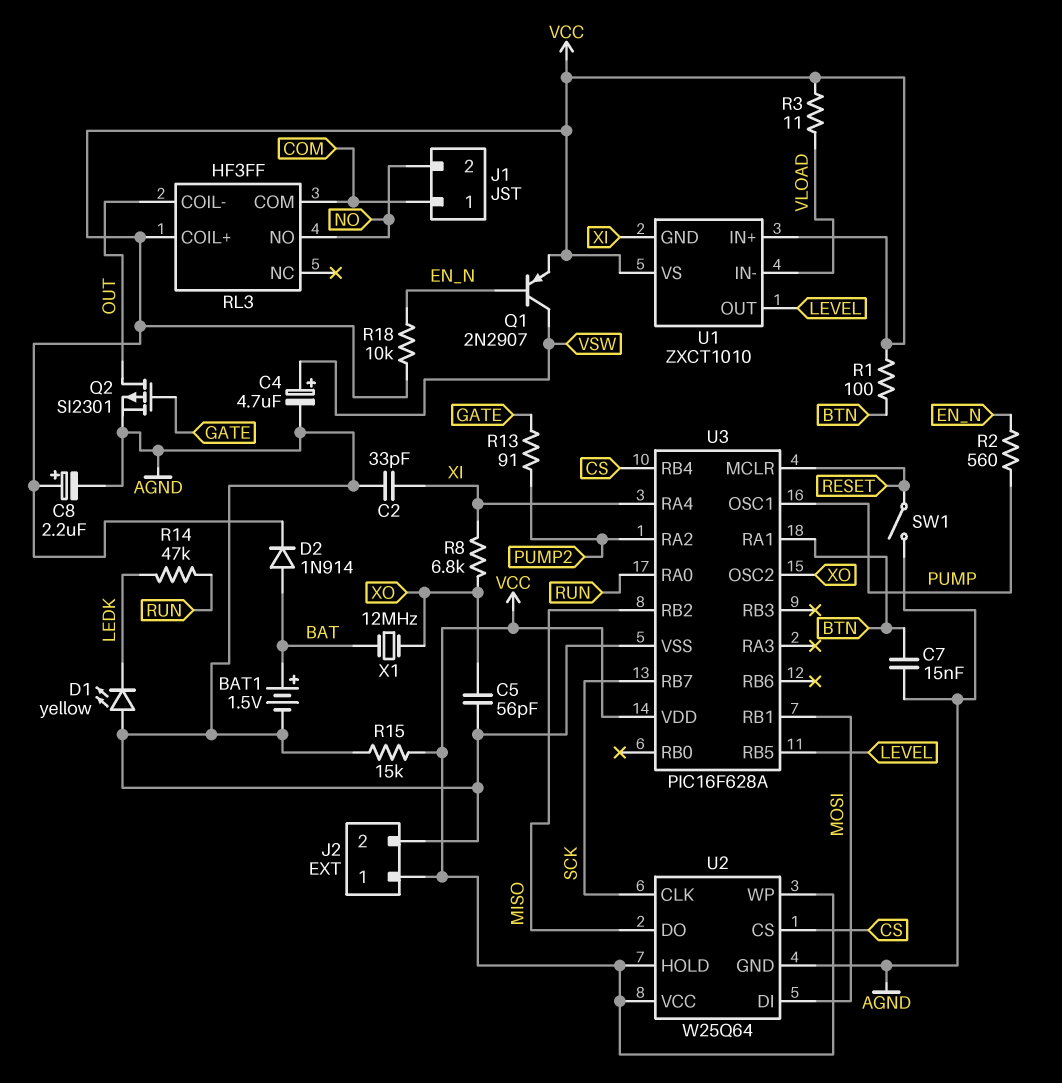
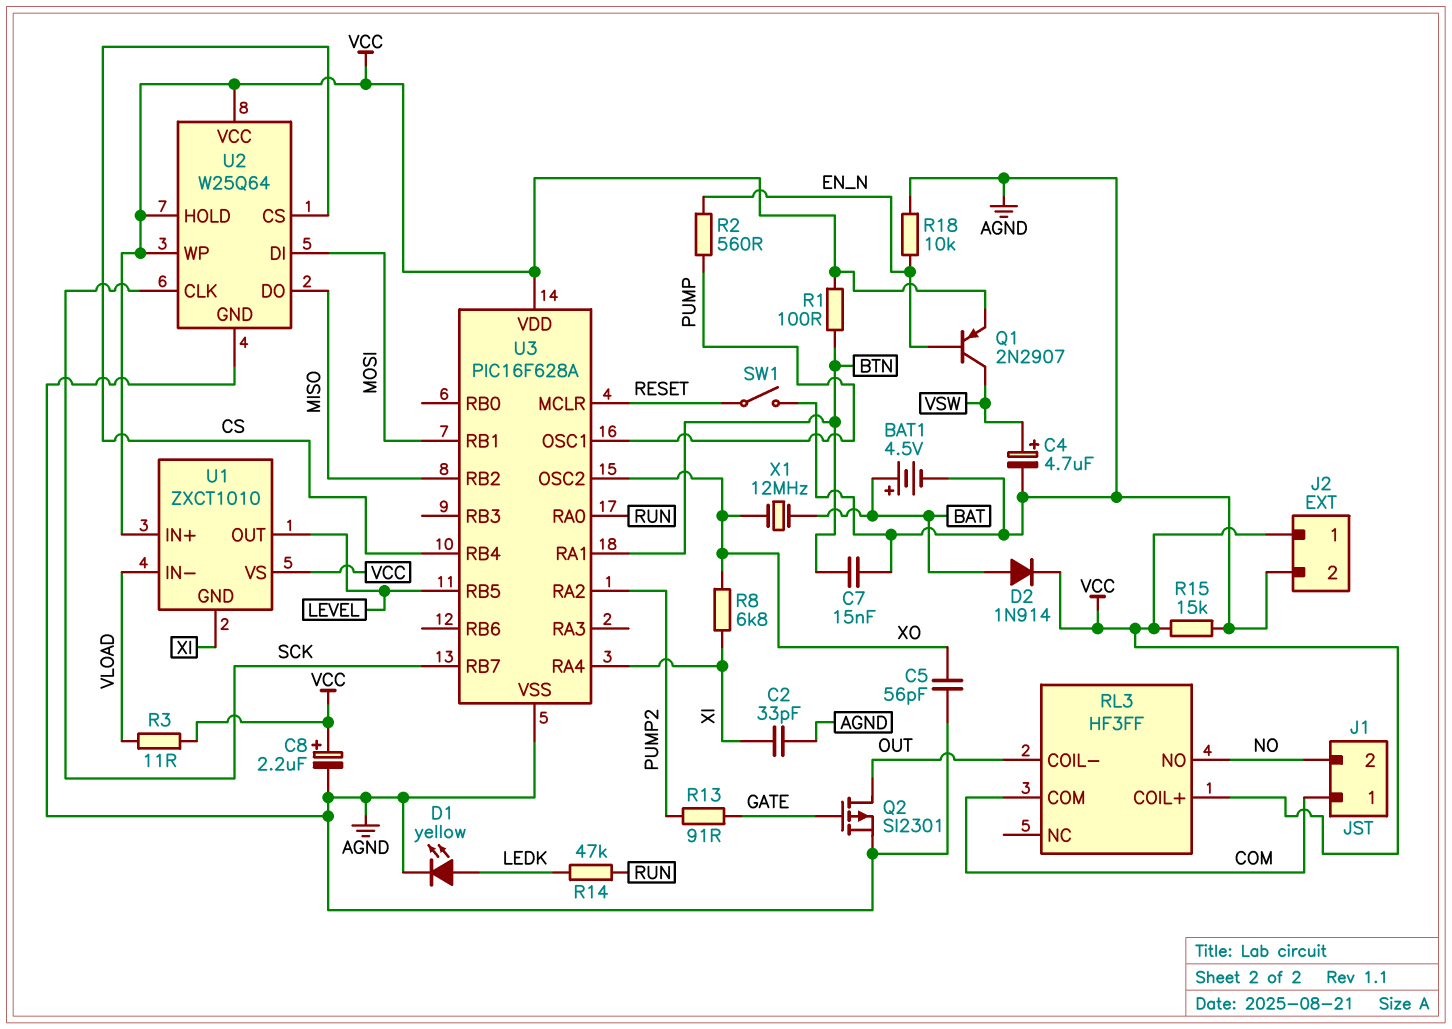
BAT1: 1.5V (plus BAT, minus AGND) -> 4.5V (plus BAT, minus AGND)
D1: LED yellow (A AGND, K LEDK) -> LED yellow (A LEDK, K AGND)
R18: 10k (EN_N, VCC) -> 10k (AGND, EN_N)

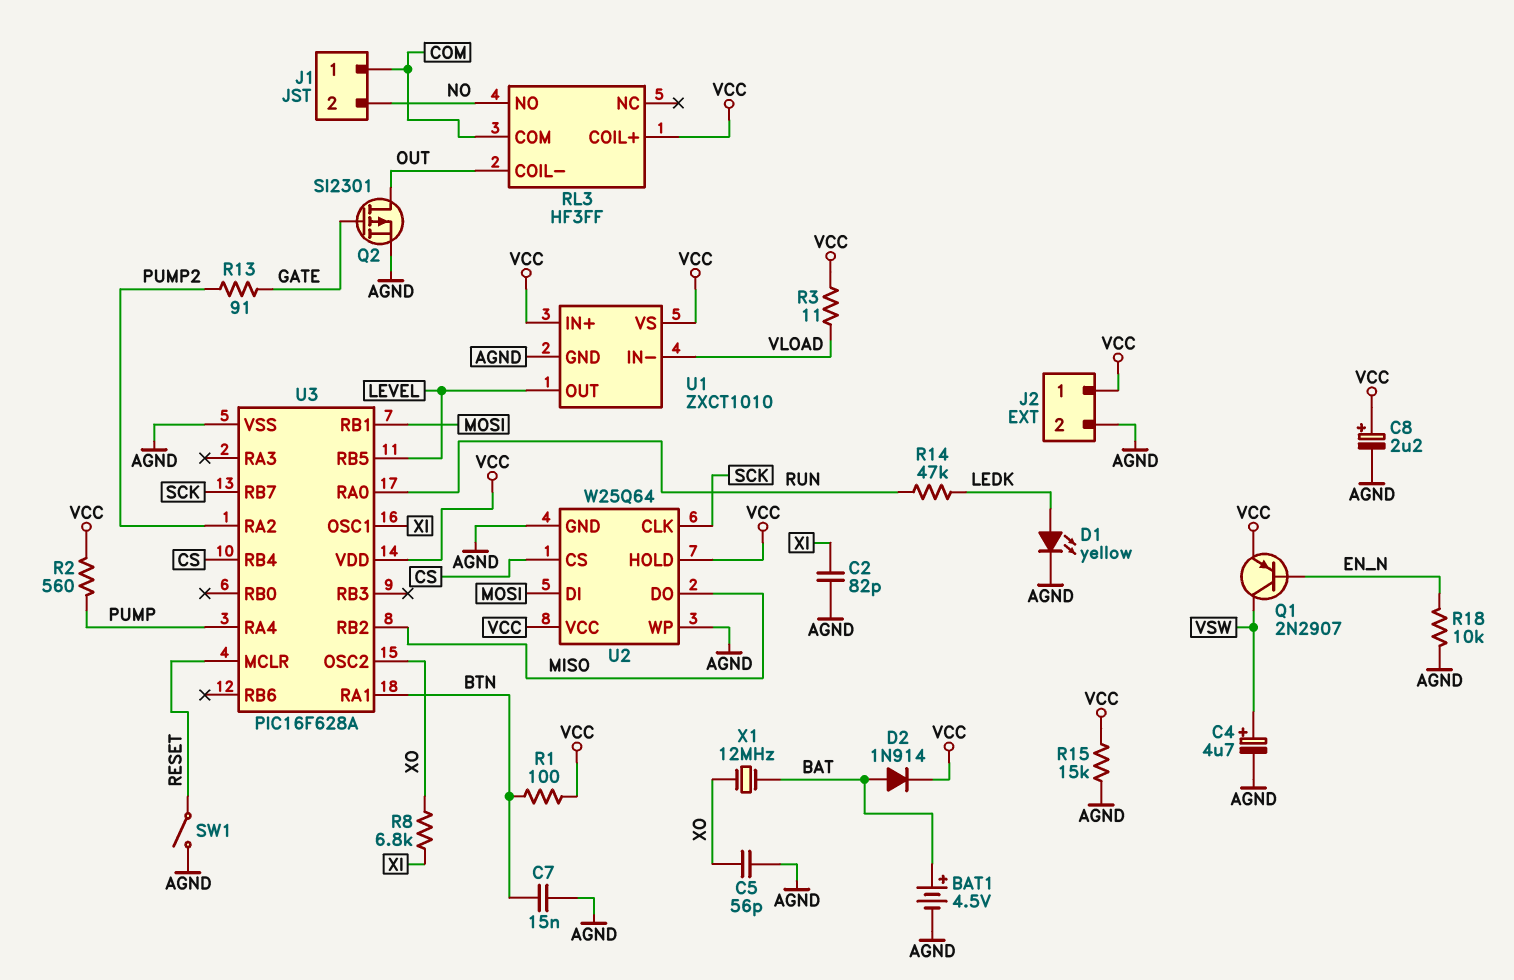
C2: 33pF (AGND, XI) -> 82pF (AGND, XI)
R2: 560 (EN_N, PUMP) -> 560 (PUMP, VCC)
U1 pin GND: XI -> AGND
U2 pin WP: VCC -> AGND
U3 pin OSC1: PUMP -> XI
U3 pin RA4: XI -> PUMP

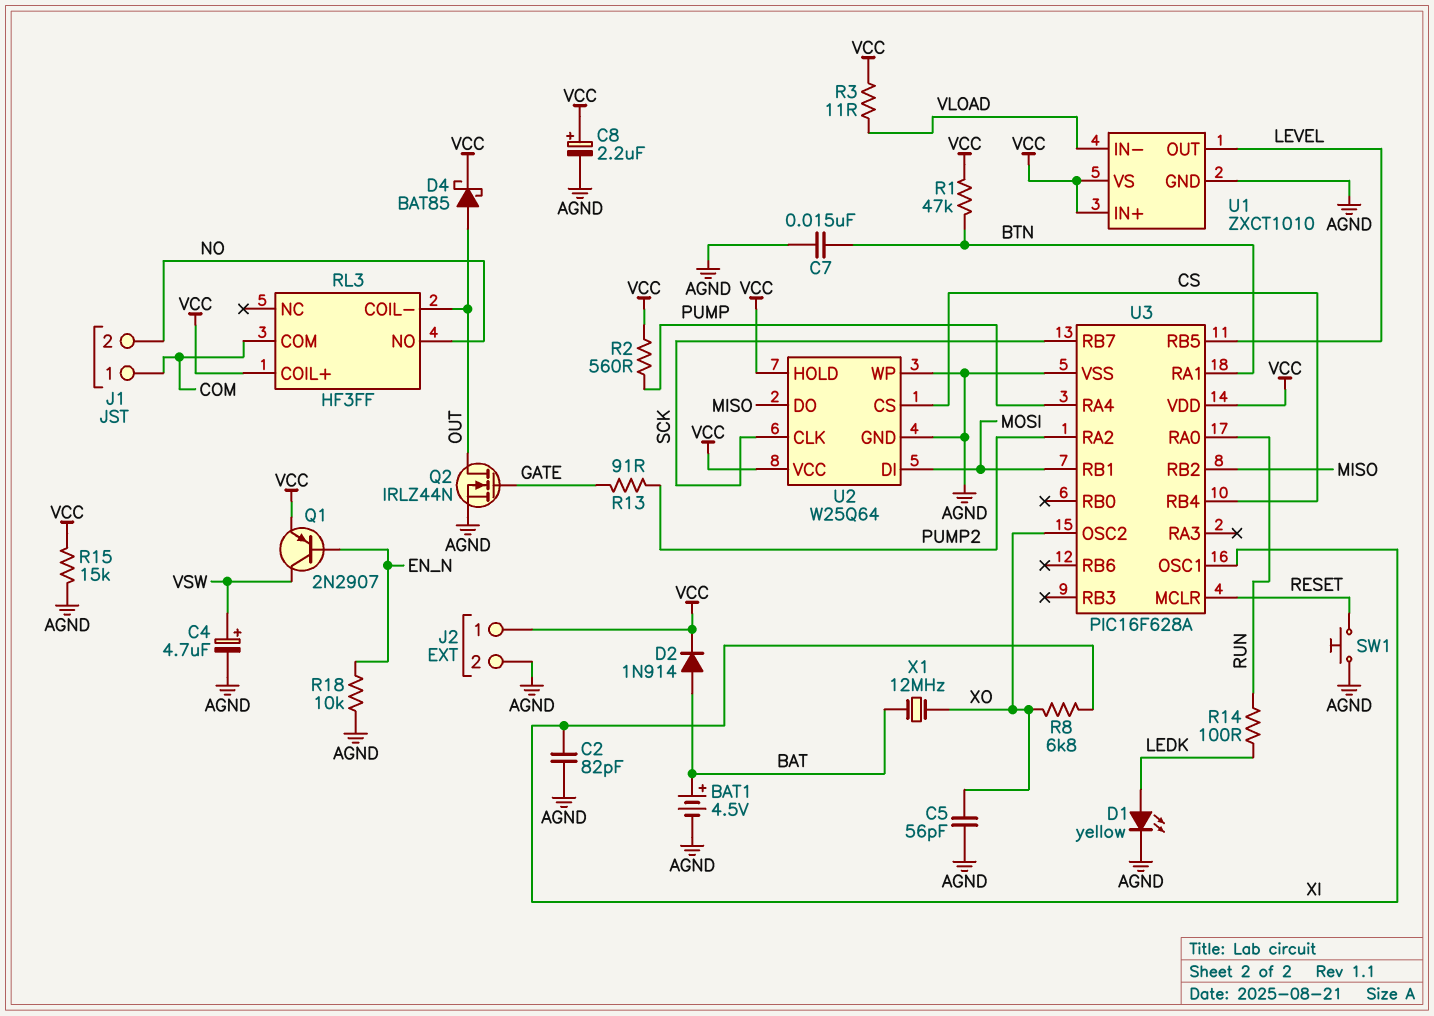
D4: none -> schottky BAT85 (A OUT, K VCC)
Q2: PMOS SI2301 (G GATE, D OUT, S AGND) -> NMOS IRLZ44N (G GATE, D OUT, S AGND)
R1: 100 (BTN, VCC) -> 47k (BTN, VCC)
R14: 47k (LEDK, RUN) -> 100 (LEDK, RUN)
SW1: switch (AGND, RESET) -> button (AGND, RESET)

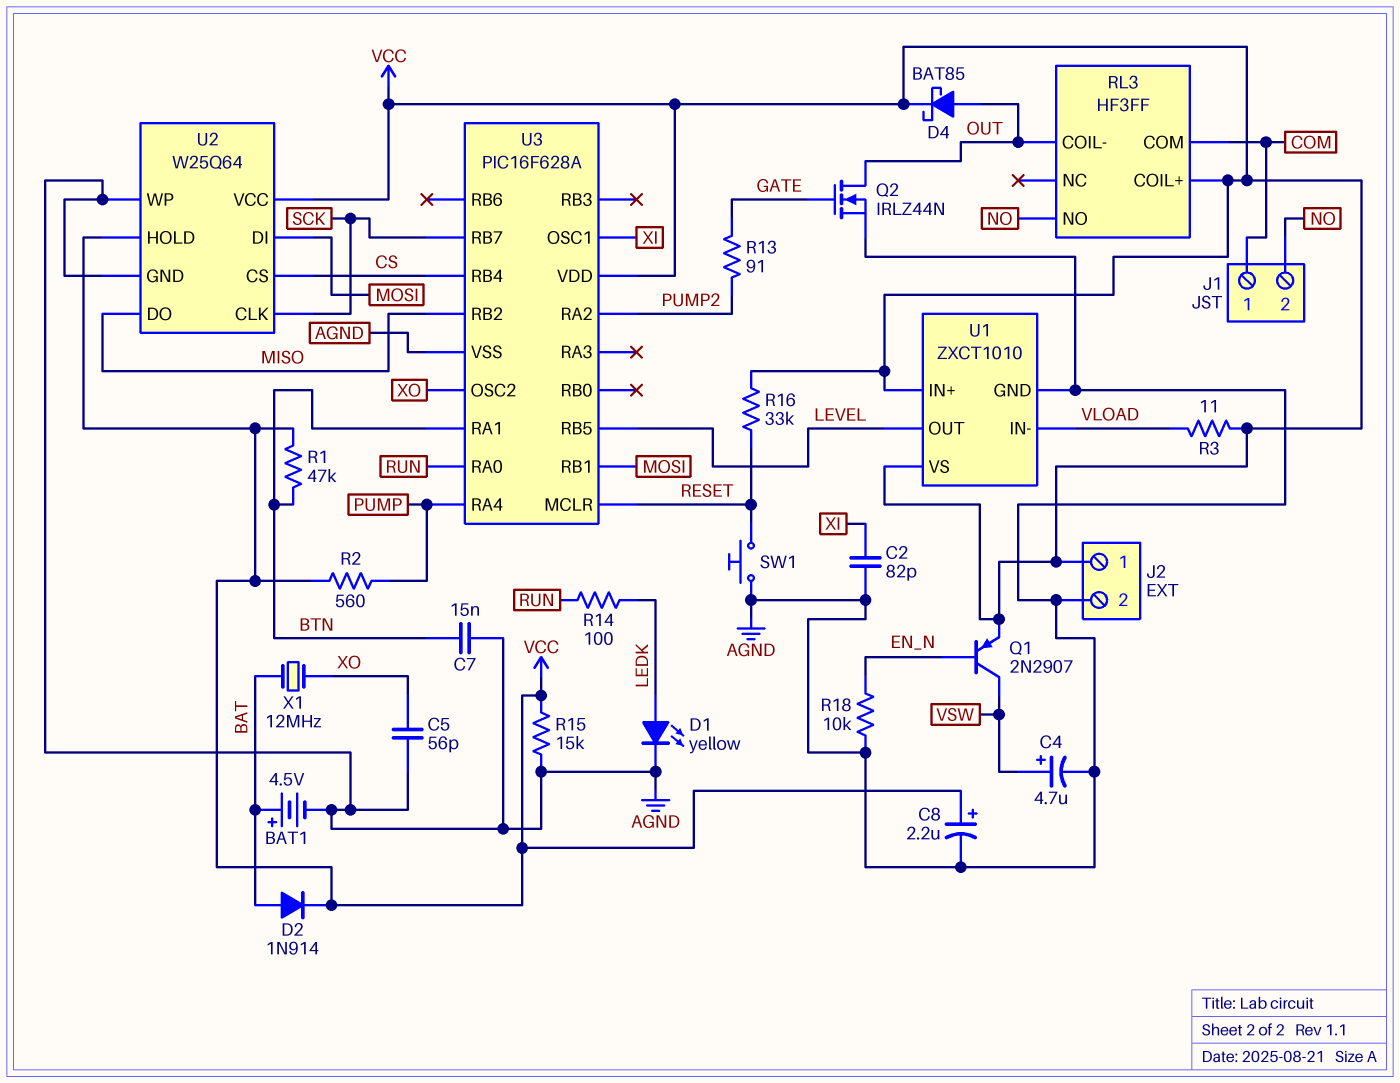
R8: 6.8k (XI, XO) -> none
R16: none -> 33k (RESET, VCC)

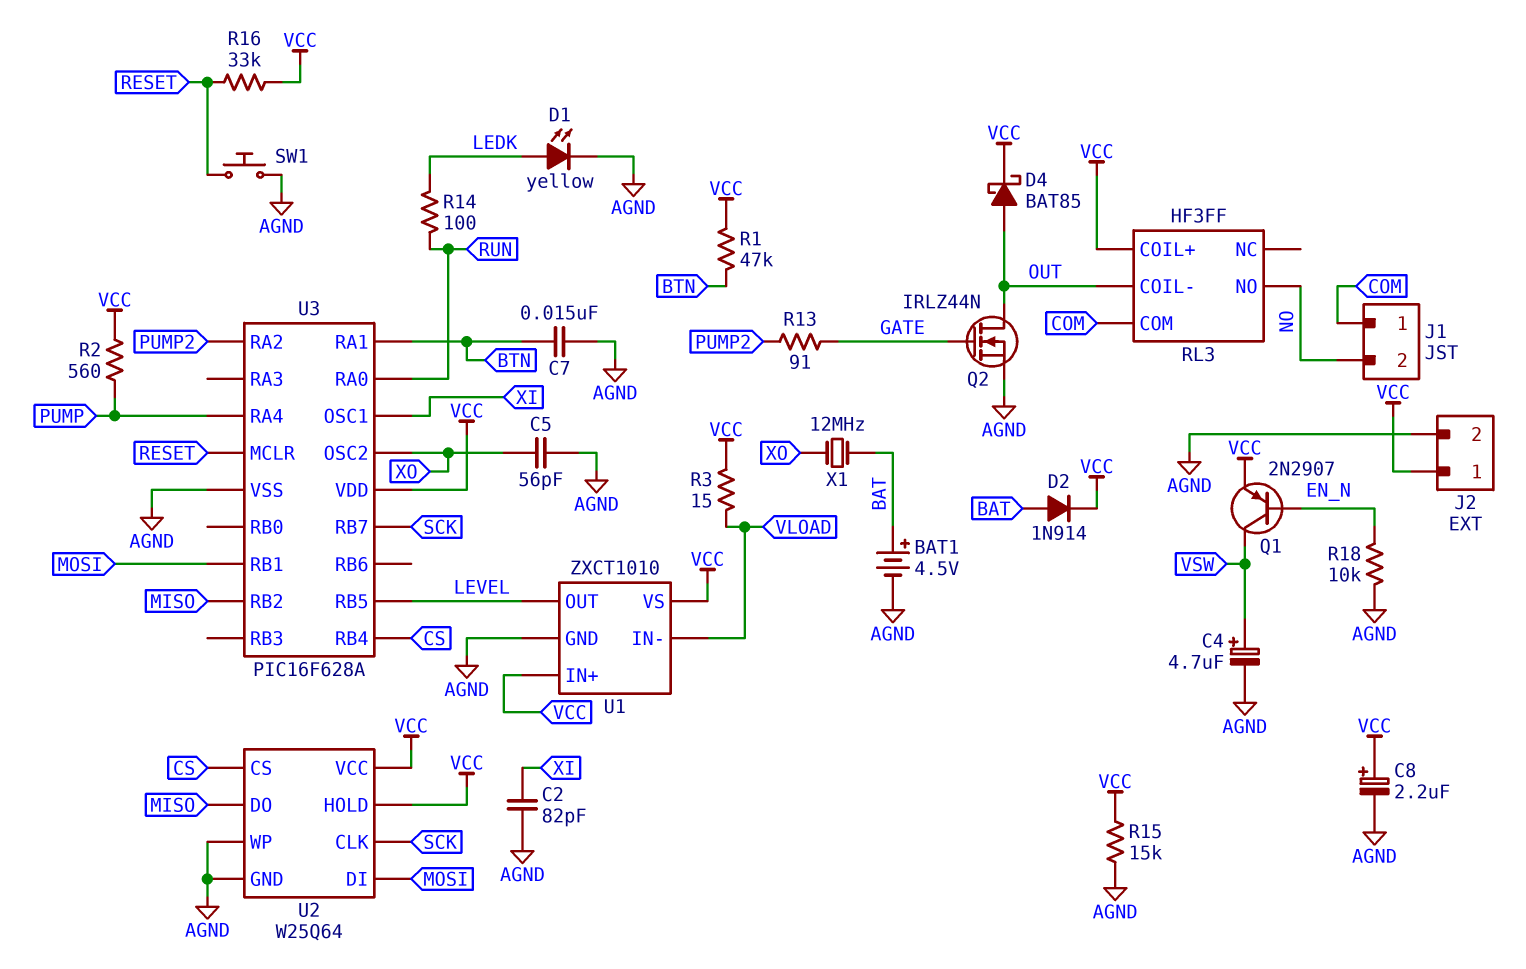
R3: 11 (VCC, VLOAD) -> 15 (VCC, VLOAD)

